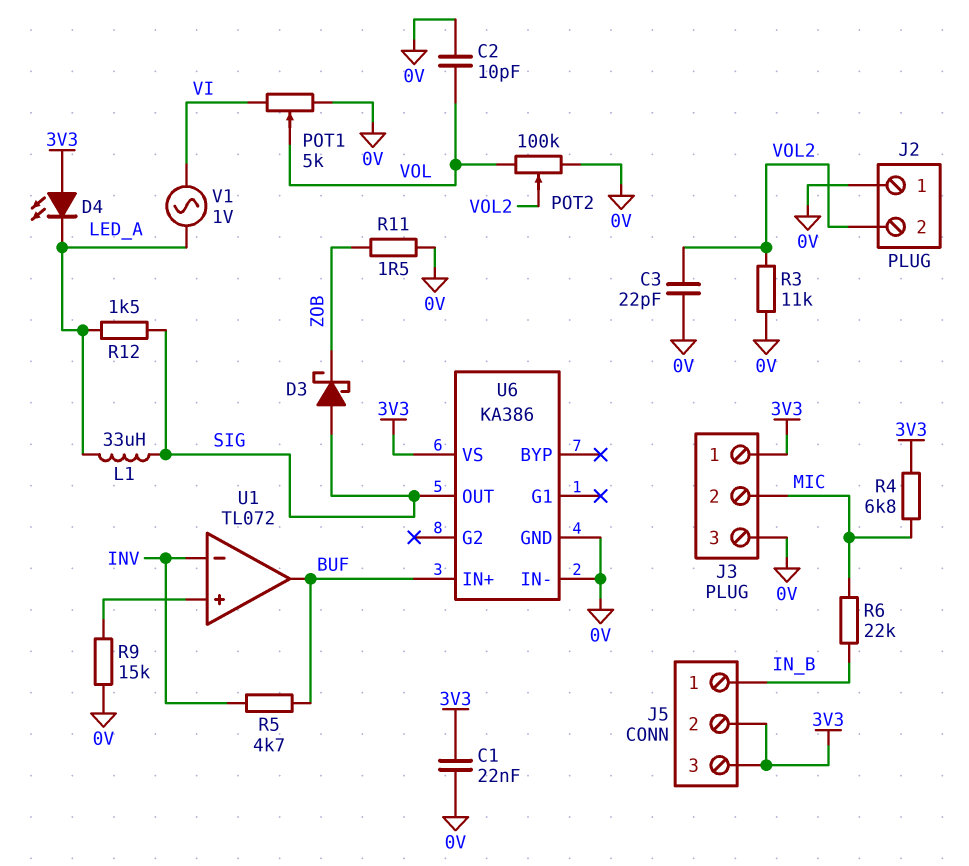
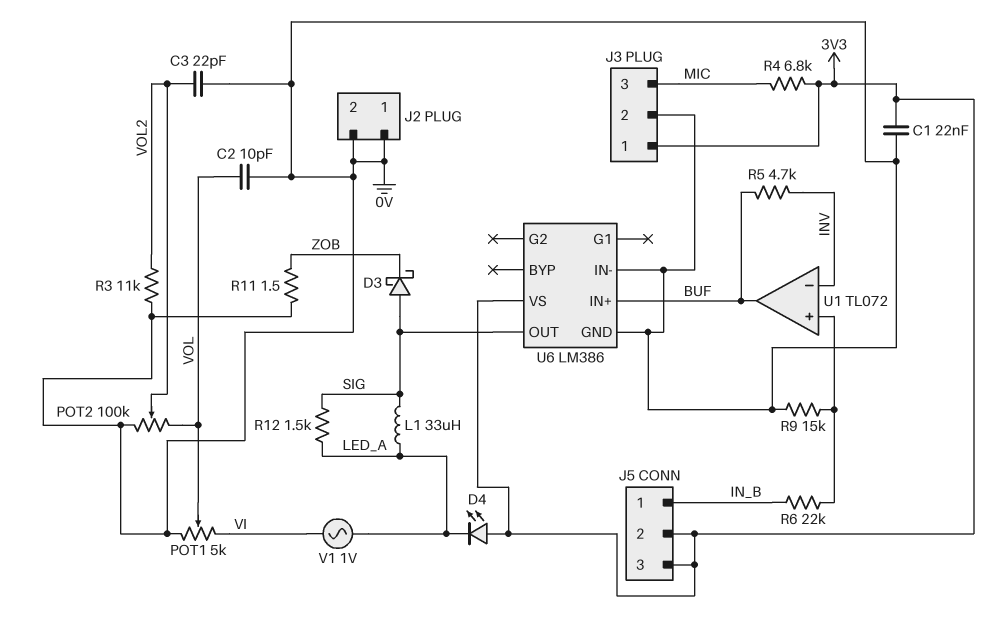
J2 pin 2: VOL2 -> 0V
J3 pin 2: MIC -> 0V
J3 pin 3: 0V -> MIC
R6: 22k (IN_B, MIC) -> 22k (IN_B, U1/in+)
U6: KA386 -> LM386

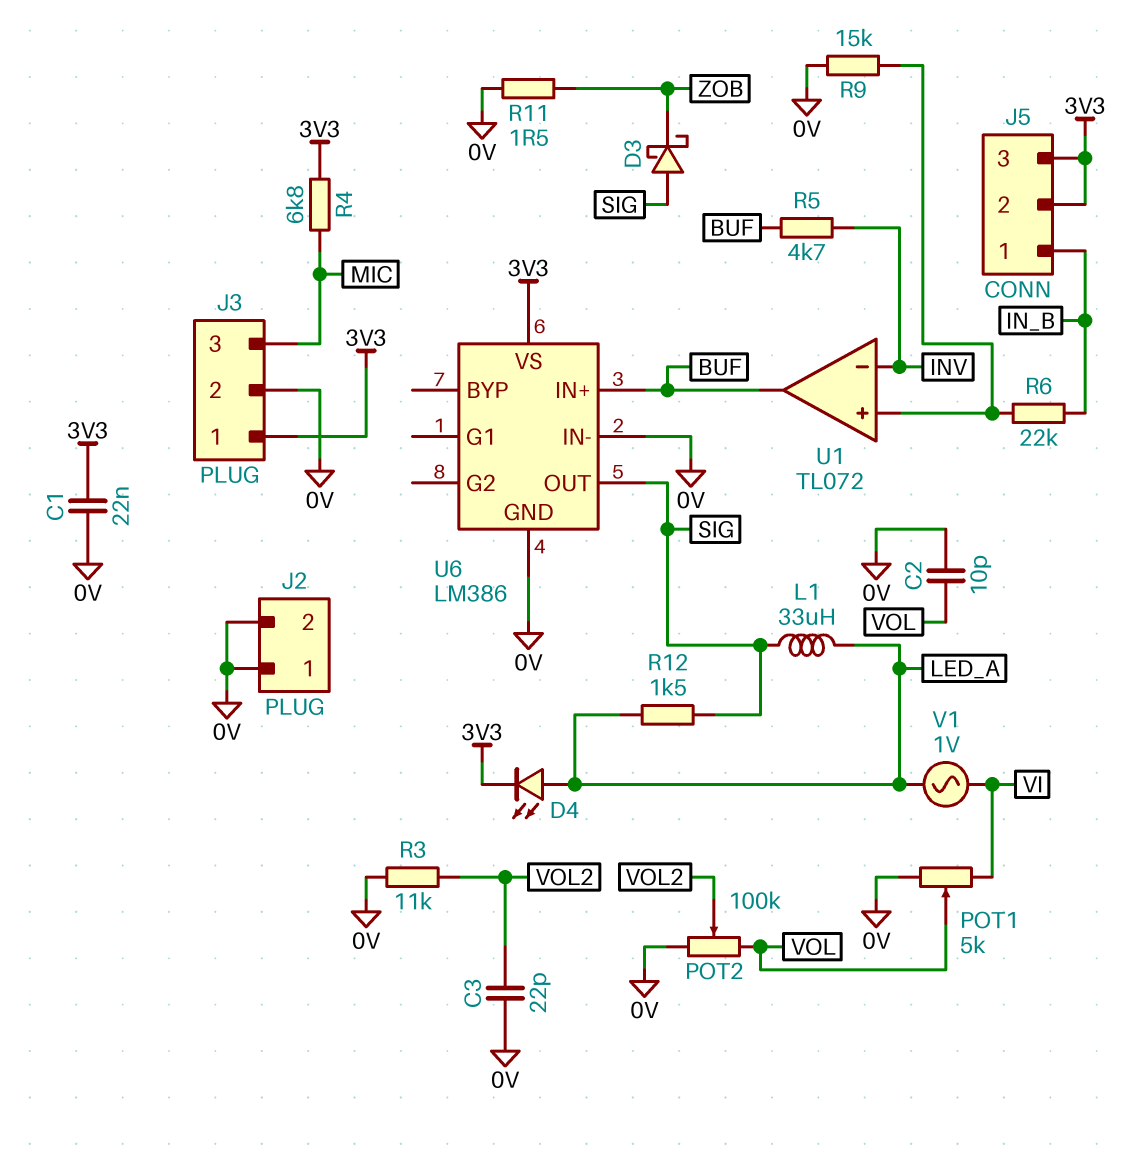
D4: LED (A 3V3, K LED_A) -> LED (A LED_A, K 3V3)

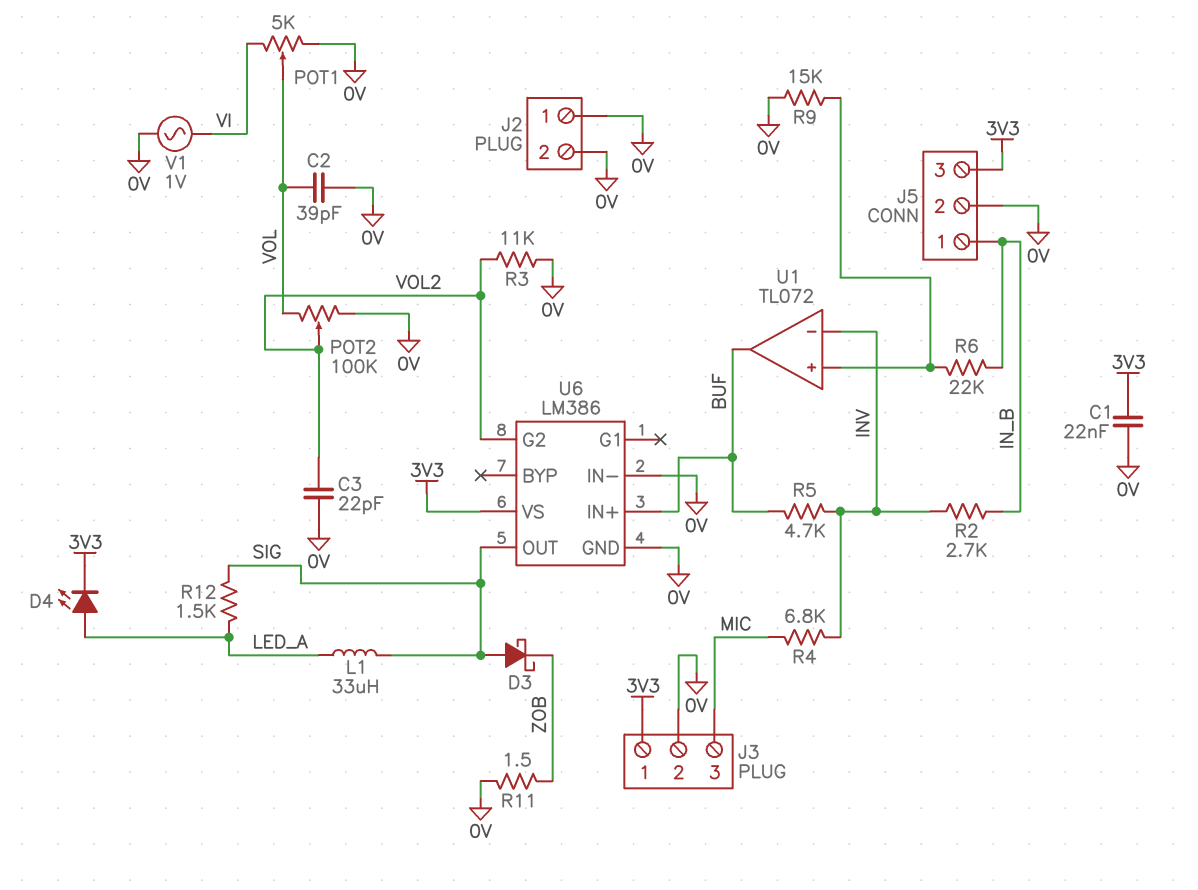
C2: 10pF (0V, VOL) -> 39pF (0V, VOL)
J5 pin 2: 3V3 -> 0V
R2: none -> 2.7k (INV, IN_B)
R4: 6.8k (3V3, MIC) -> 6.8k (INV, MIC)
U6 pin G2: none -> VOL2
V1: AC 1V (LED_A, VI) -> AC 1V (0V, VI)

